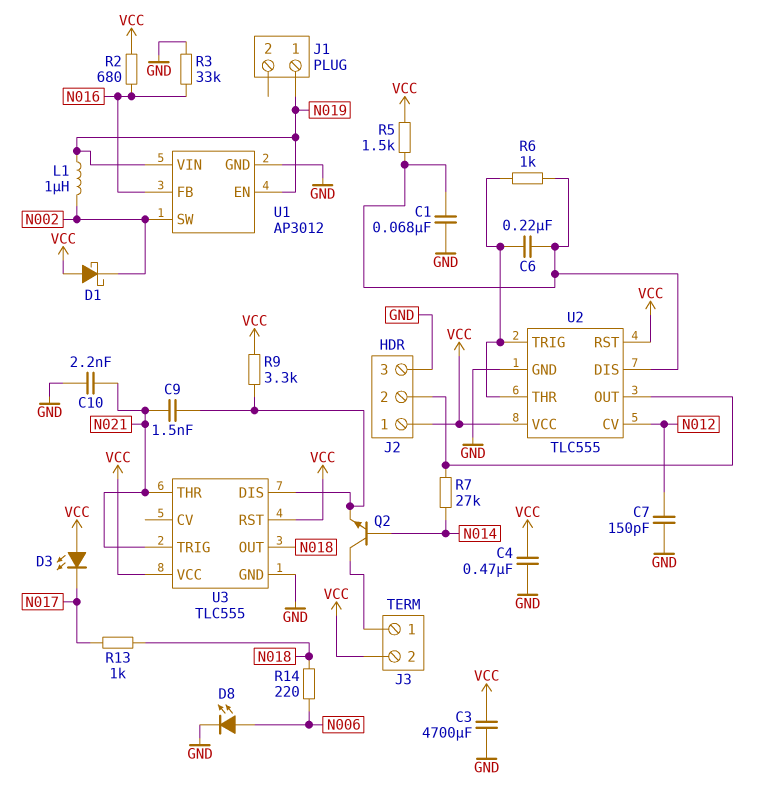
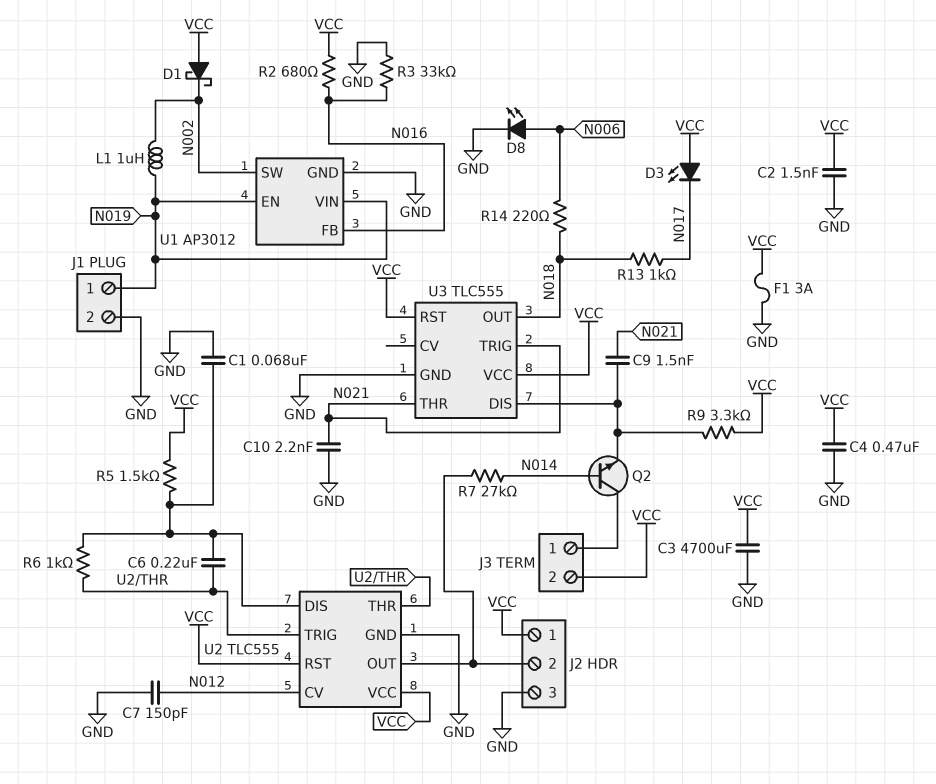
C2: none -> 1.5nF (GND, VCC)
F1: none -> 3A (GND, VCC)
J1 pin 2: none -> GND

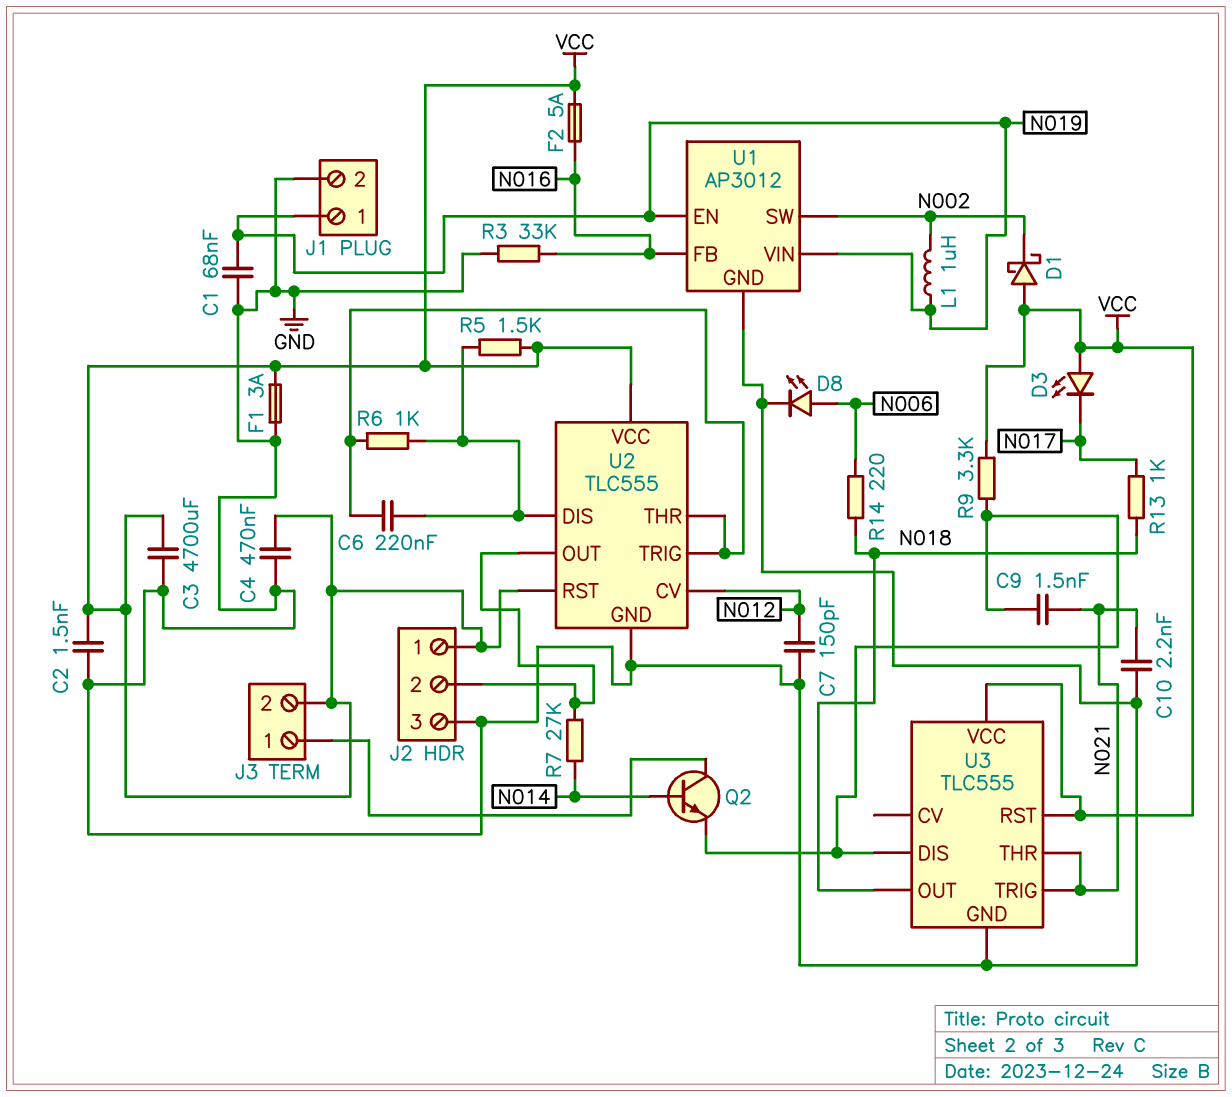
C1: 68nF (GND, U2/DIS) -> 68nF (GND, N019)
F2: none -> 5A (N016, VCC)
R2: 680 (N016, VCC) -> none

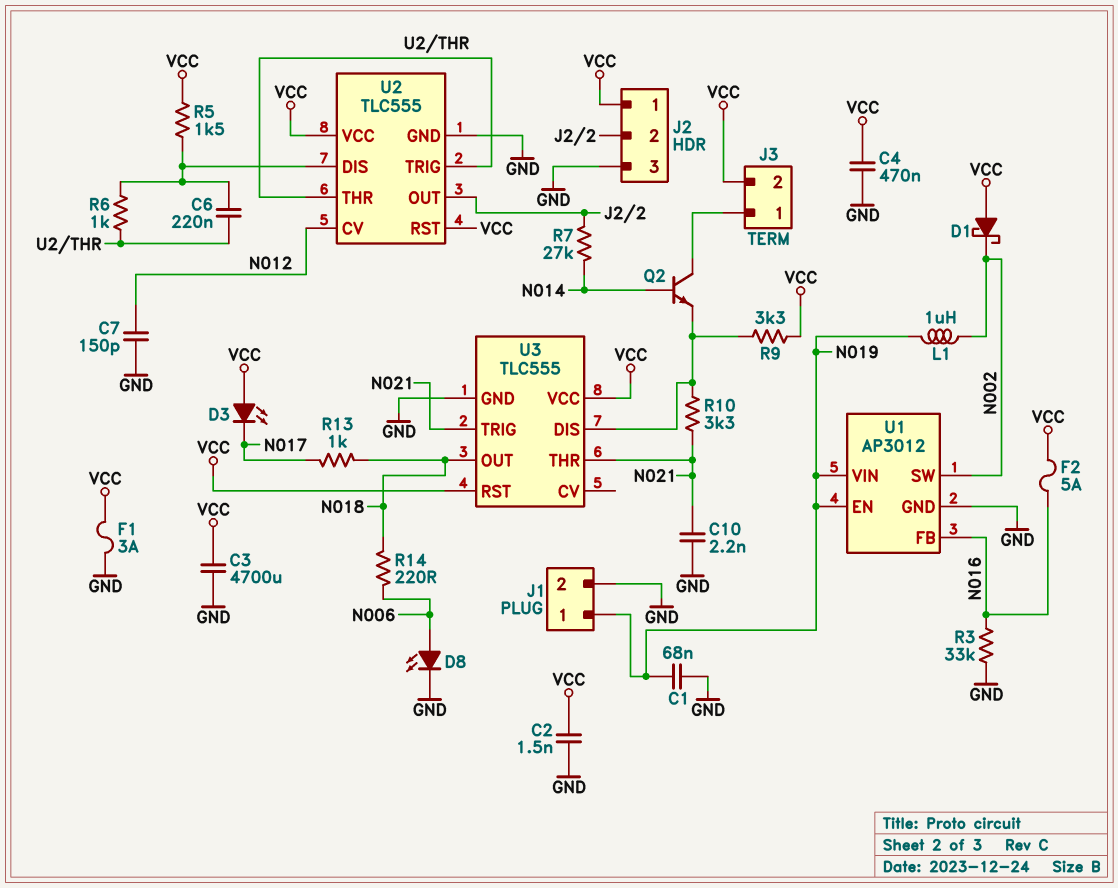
C9: 1.5nF (N021, U3/DIS) -> none
R10: none -> 3.3k (N021, U3/DIS)

